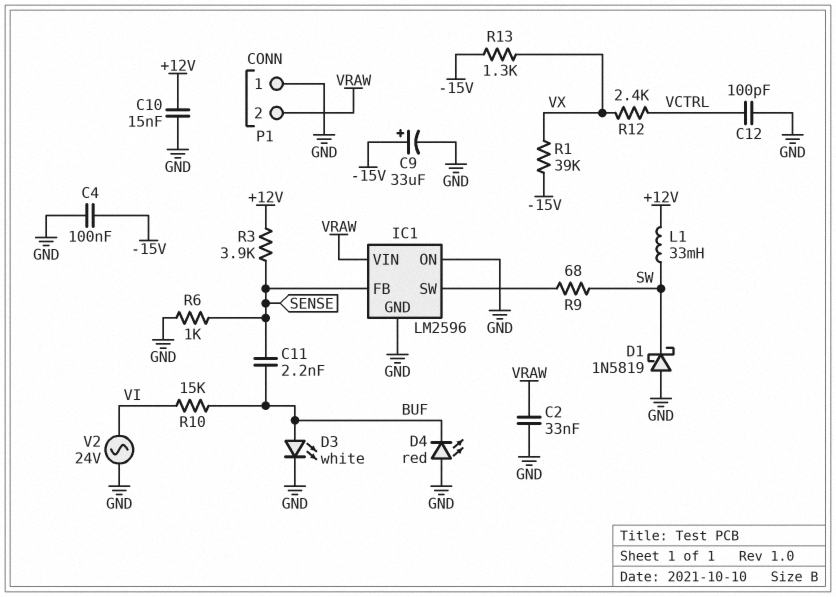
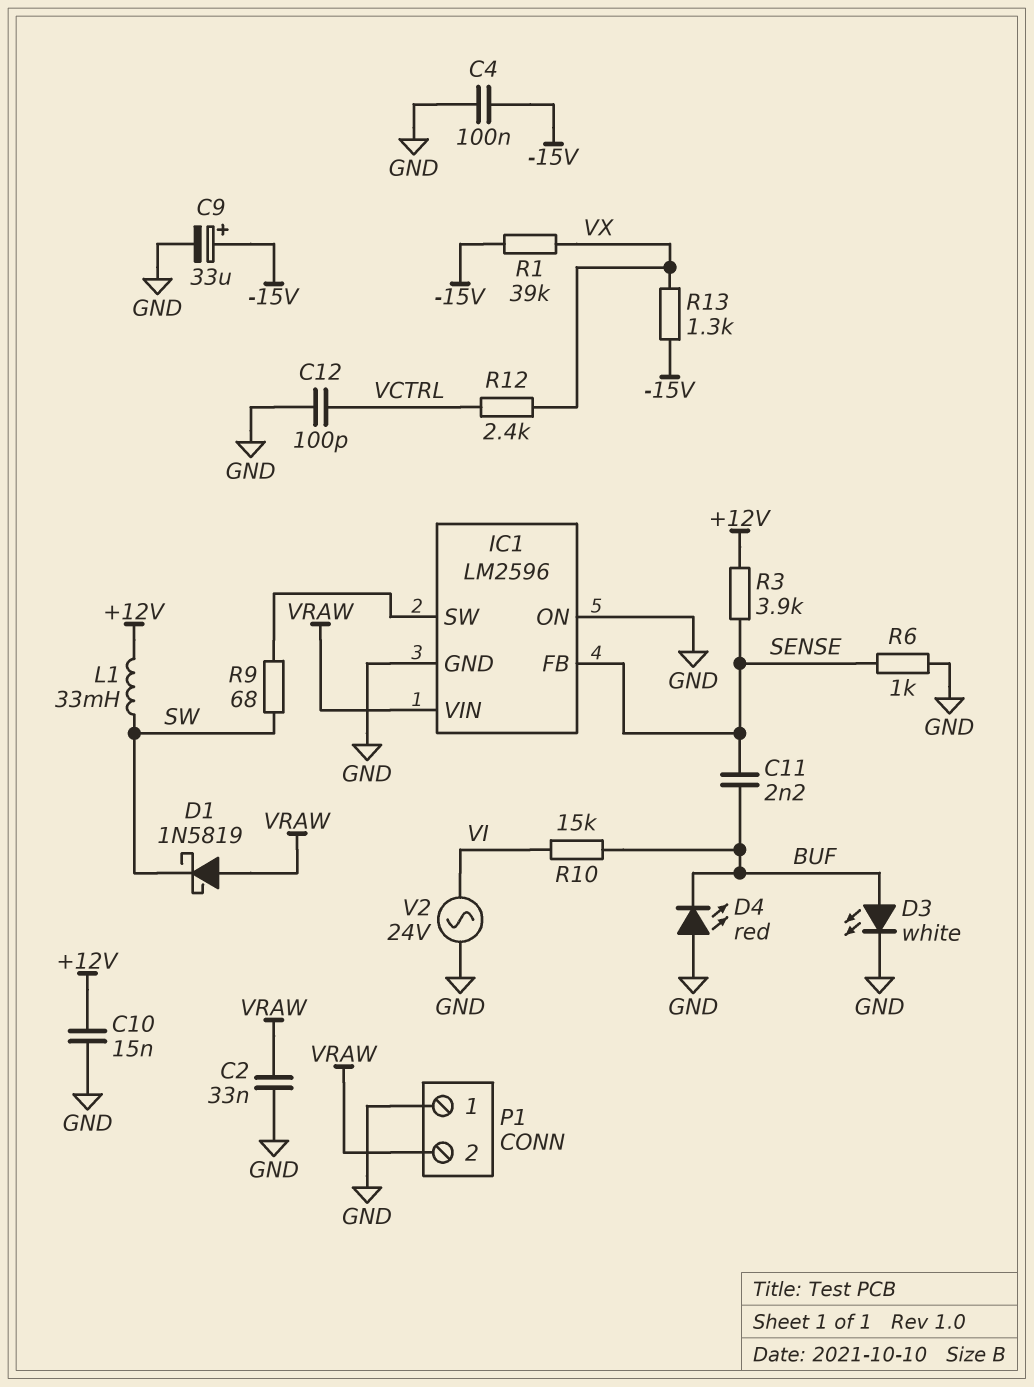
D1: schottky 1N5819 (A GND, K SW) -> schottky 1N5819 (A VRAW, K SW)

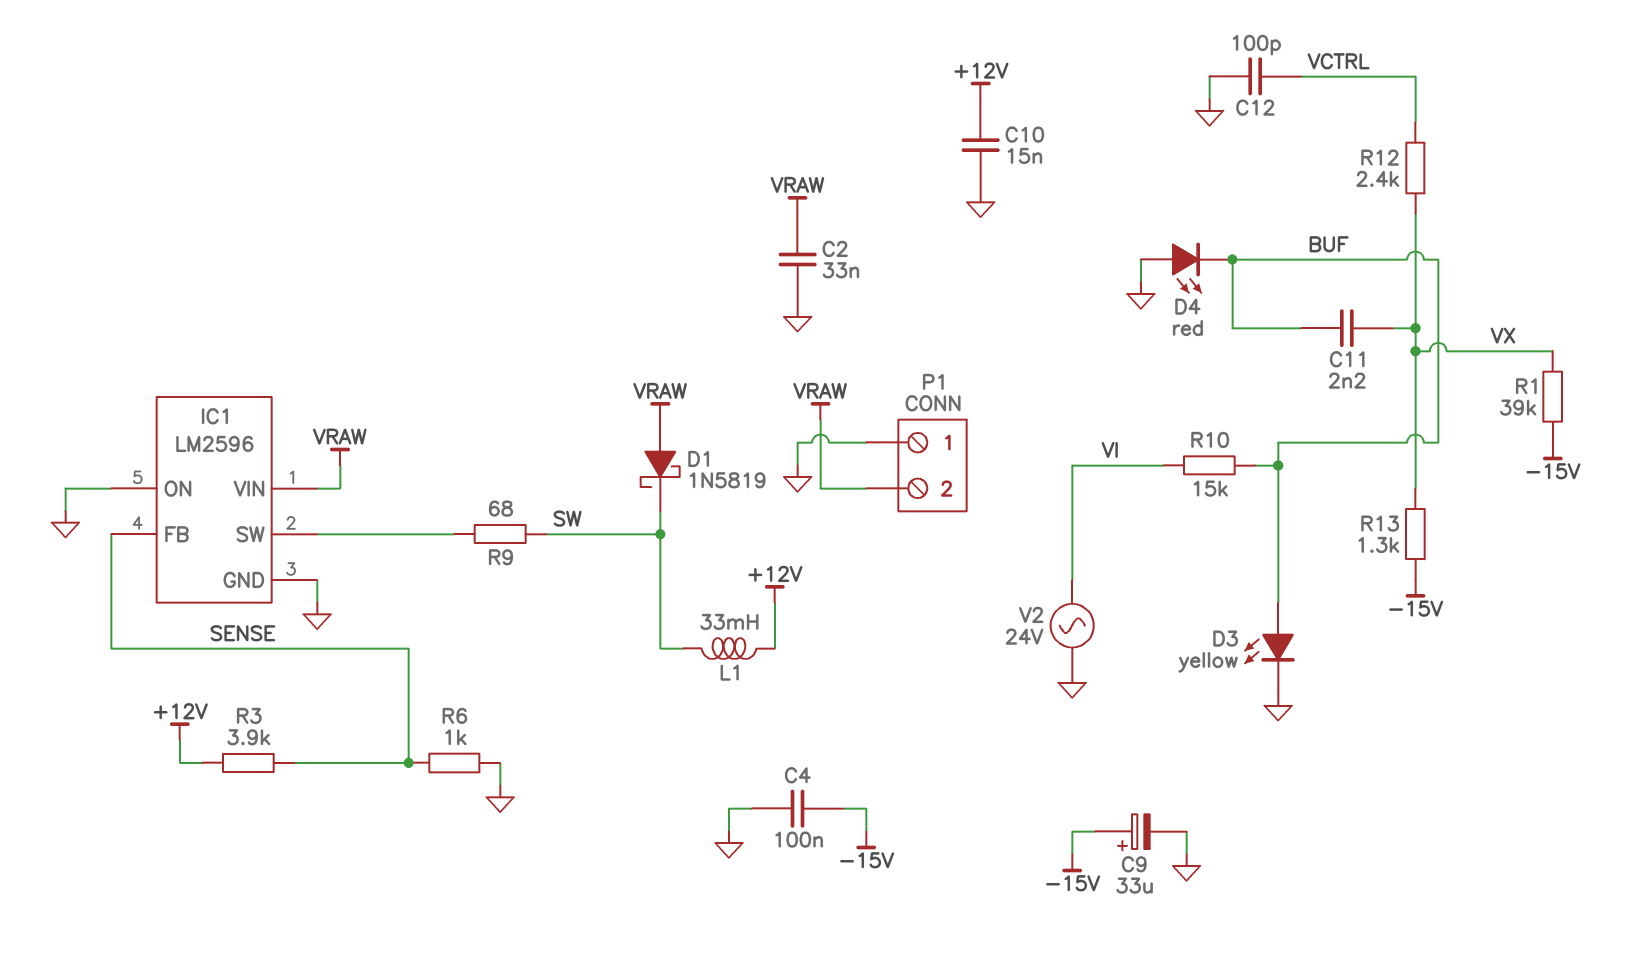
C11: 2.2nF (BUF, SENSE) -> 2.2nF (BUF, VX)
D3: LED white (A BUF, K GND) -> LED yellow (A BUF, K GND)

